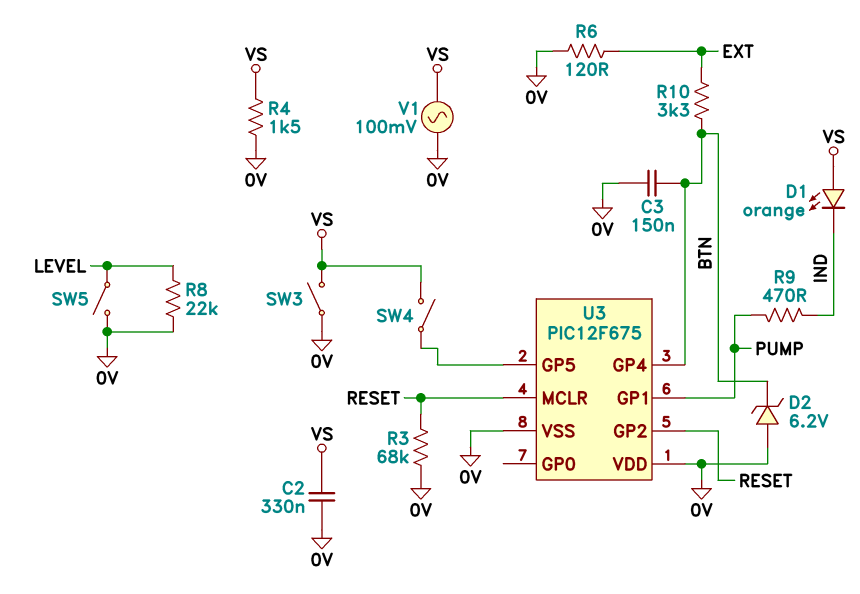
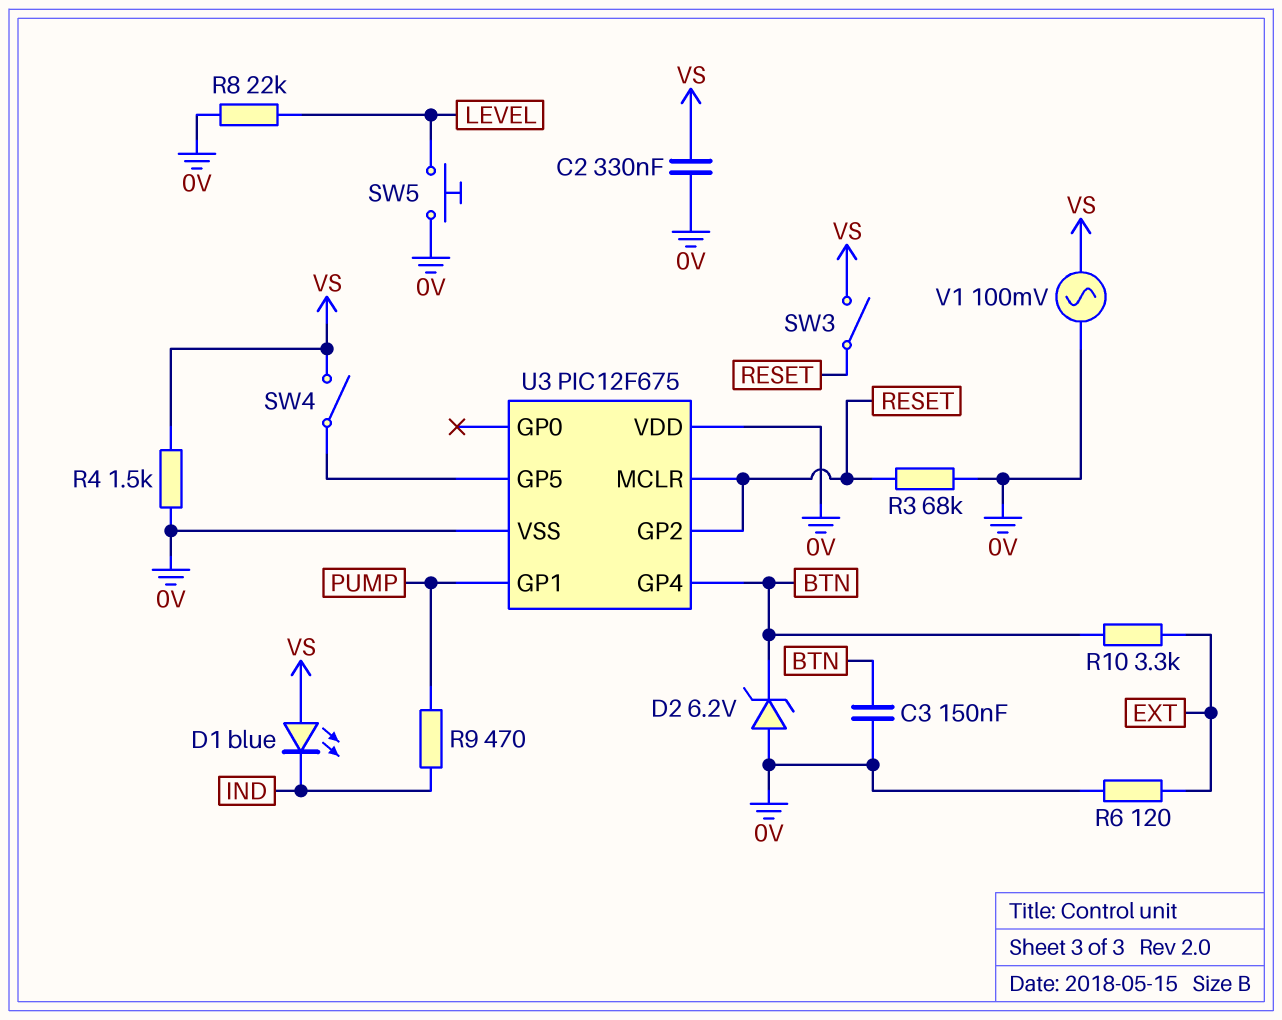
D1: LED orange (A VS, K IND) -> LED blue (A VS, K IND)
SW3: switch (0V, VS) -> switch (RESET, VS)
SW5: switch (0V, LEVEL) -> button (0V, LEVEL)

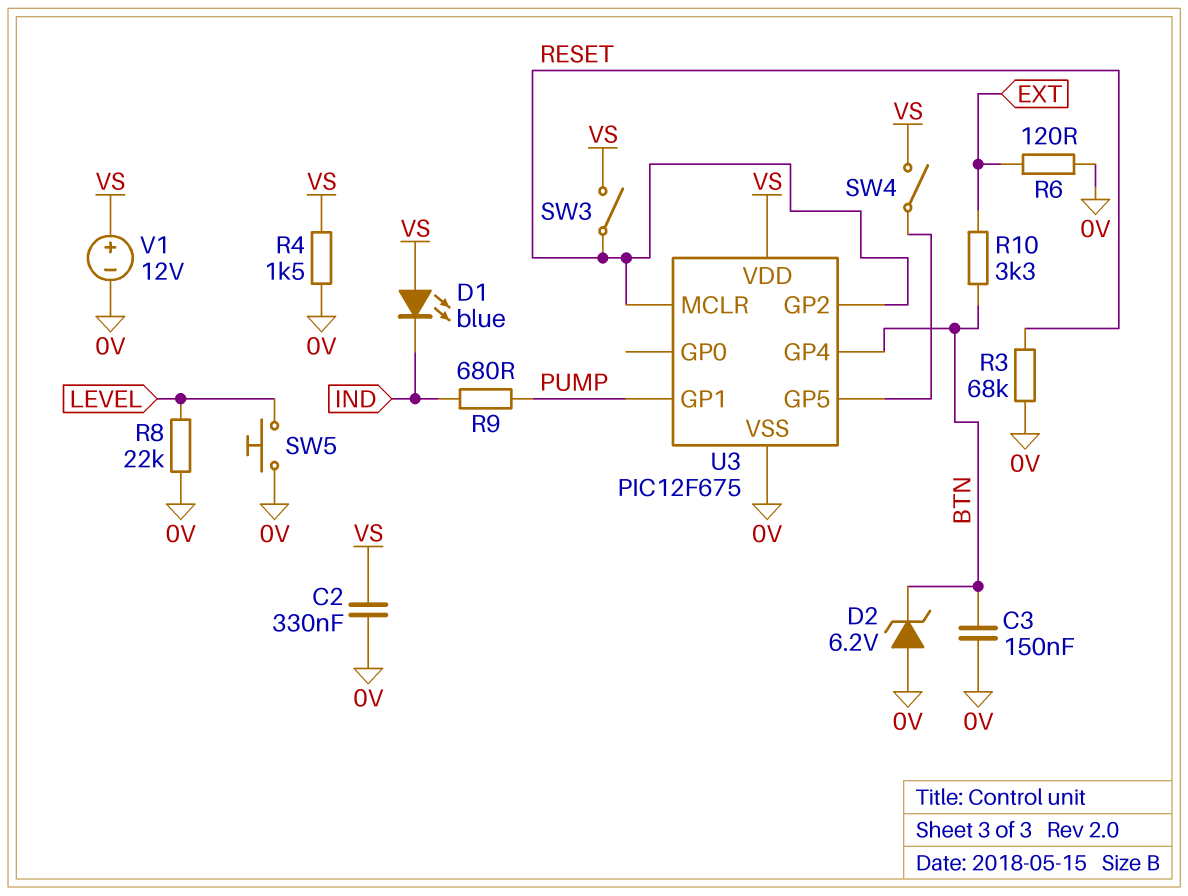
R9: 470 (IND, PUMP) -> 680 (IND, PUMP)
U3 pin VDD: 0V -> VS
V1: AC 100mV (0V, VS) -> 12V (plus VS, minus 0V)

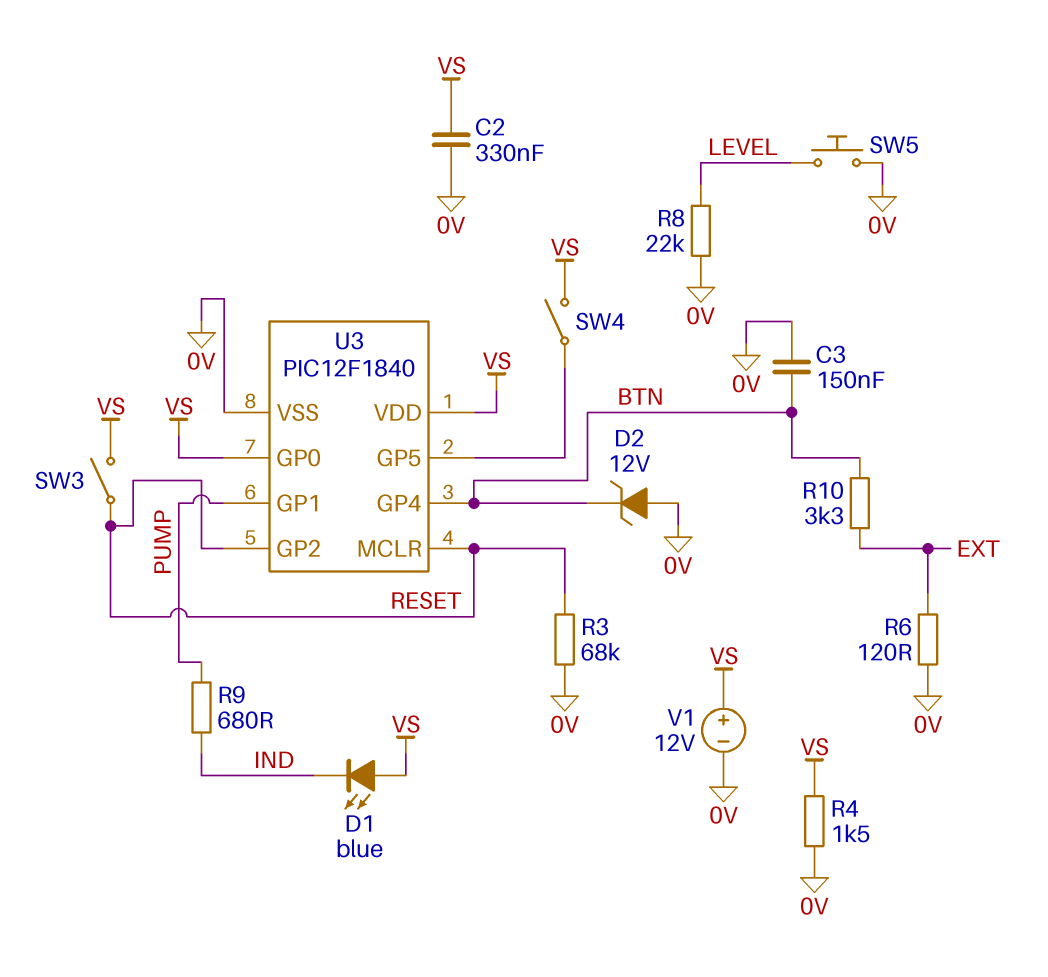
D2: zener 6.2V (A 0V, K BTN) -> zener 12V (A 0V, K BTN)
U3: PIC12F675 -> PIC12F1840
U3 pin GP0: none -> VS

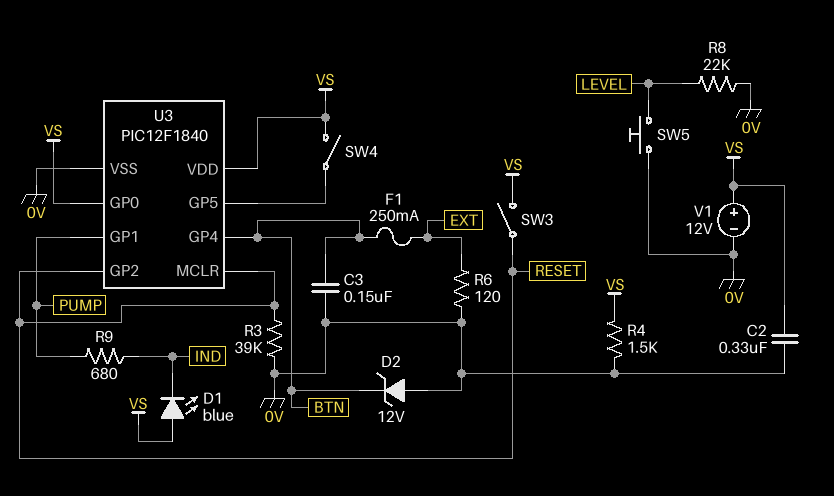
F1: none -> 250mA (BTN, EXT)
R3: 68k (0V, RESET) -> 39k (0V, RESET)
R10: 3.3k (BTN, EXT) -> none

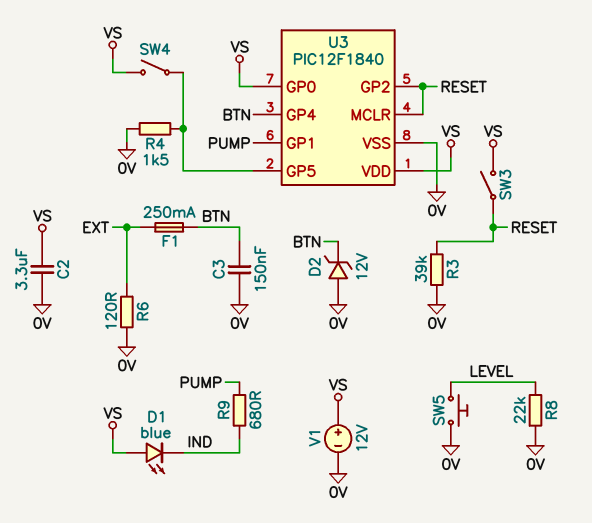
C2: 330nF (0V, VS) -> 3.3uF (0V, VS)
R4: 1.5k (0V, VS) -> 1.5k (0V, U3/GP5)

